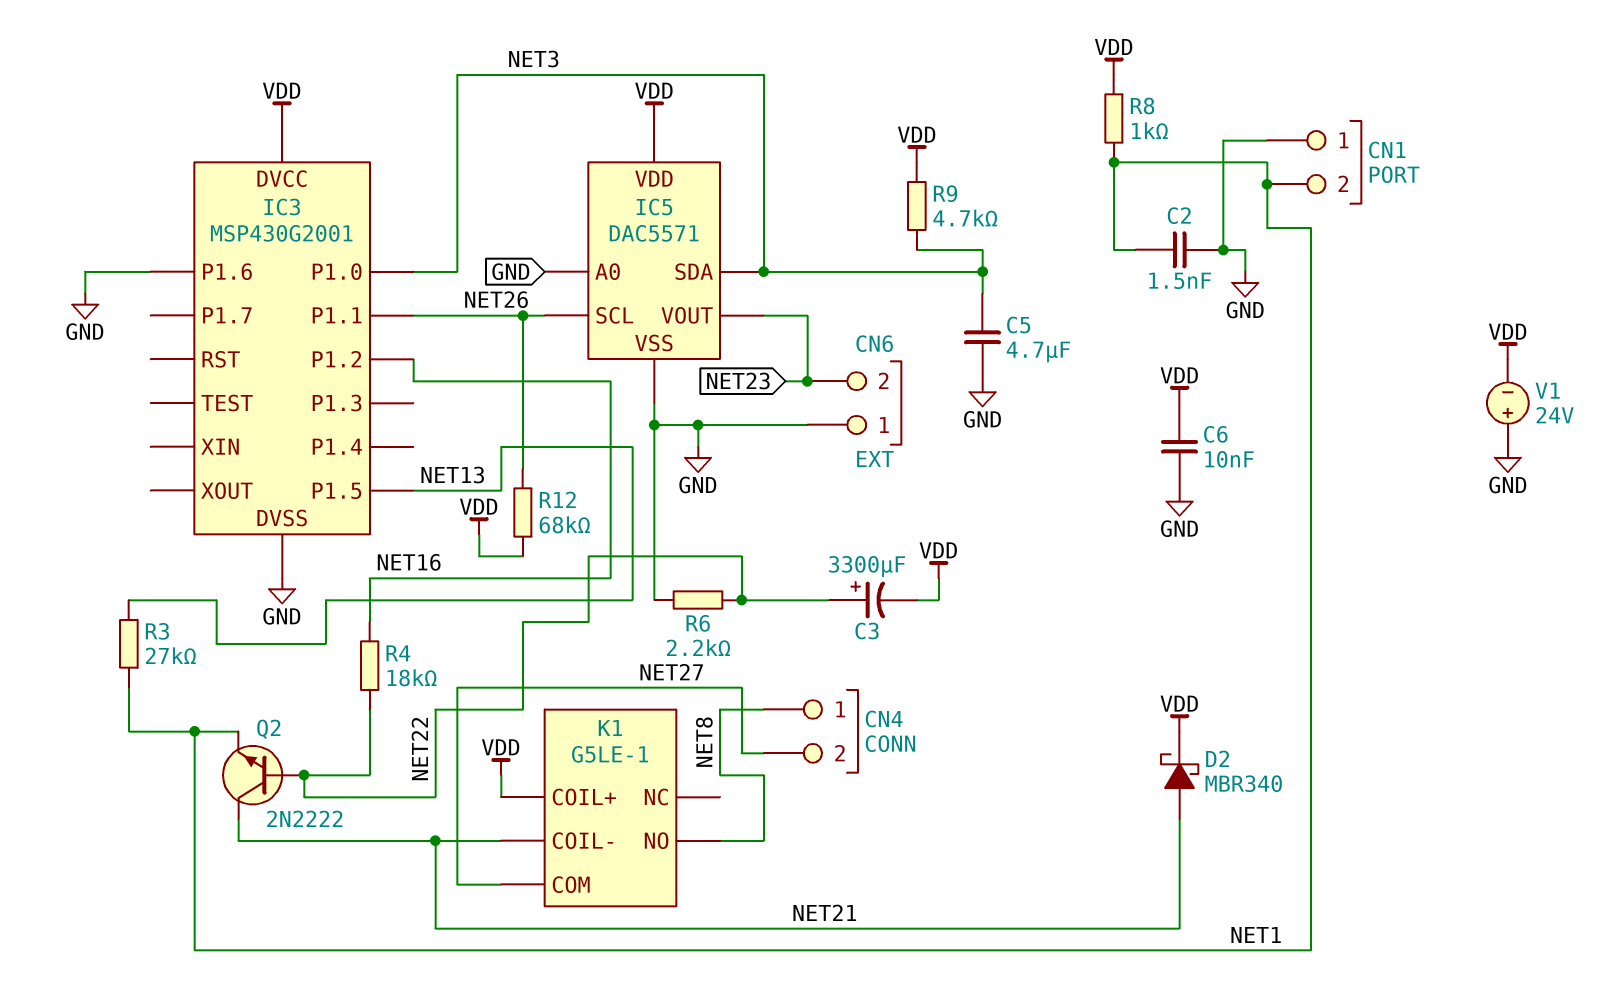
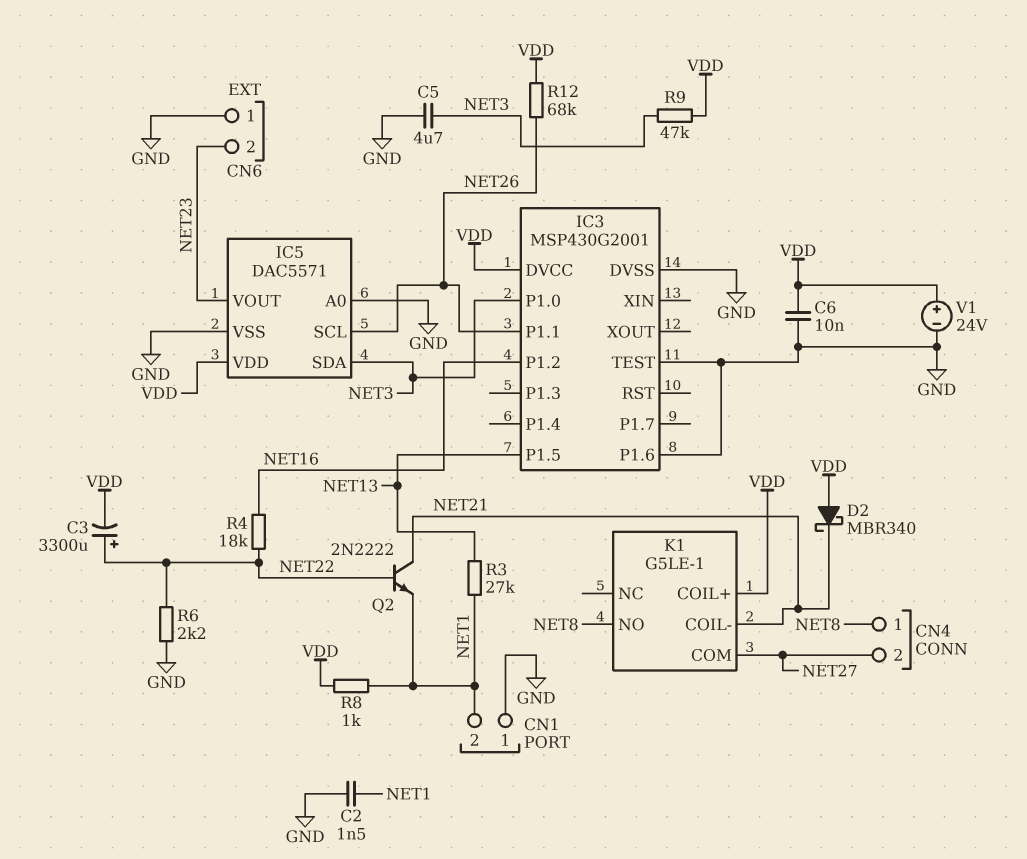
D2: schottky MBR340 (A NET21, K VDD) -> schottky MBR340 (A VDD, K NET21)
IC3 pin TEST: none -> GND
R9: 4.7k (NET3, VDD) -> 47k (NET3, VDD)
V1: 24V (plus GND, minus VDD) -> 24V (plus VDD, minus GND)

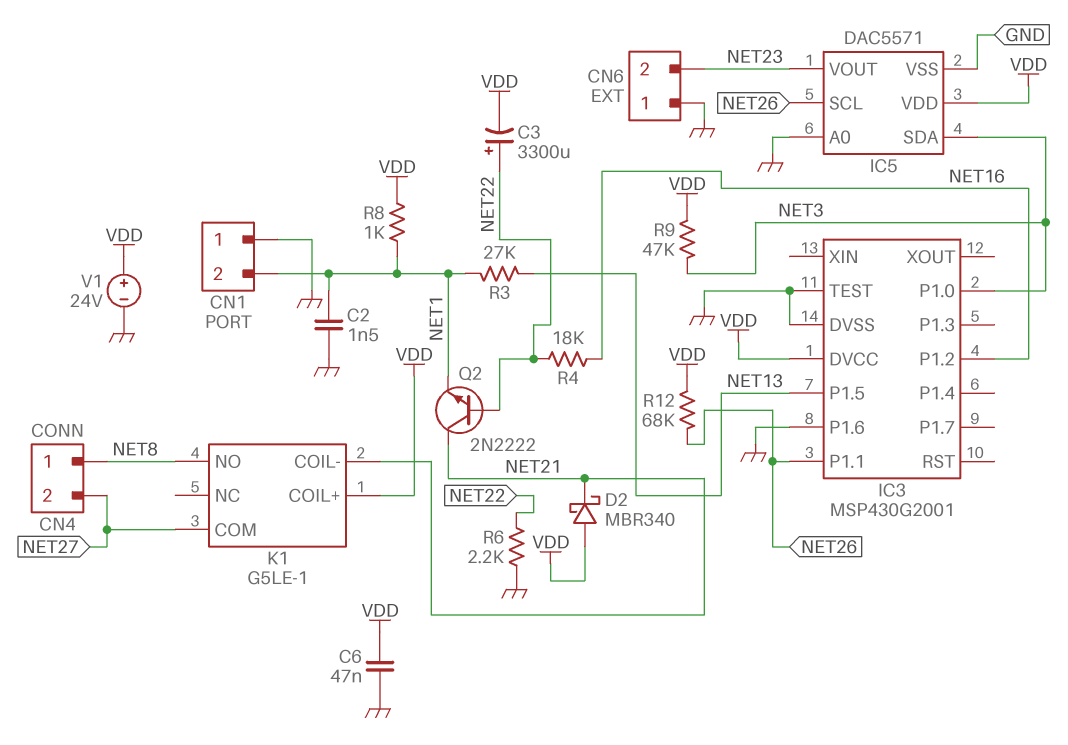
C5: 4.7uF (GND, NET3) -> none
C6: 10nF (GND, VDD) -> 47nF (GND, VDD)

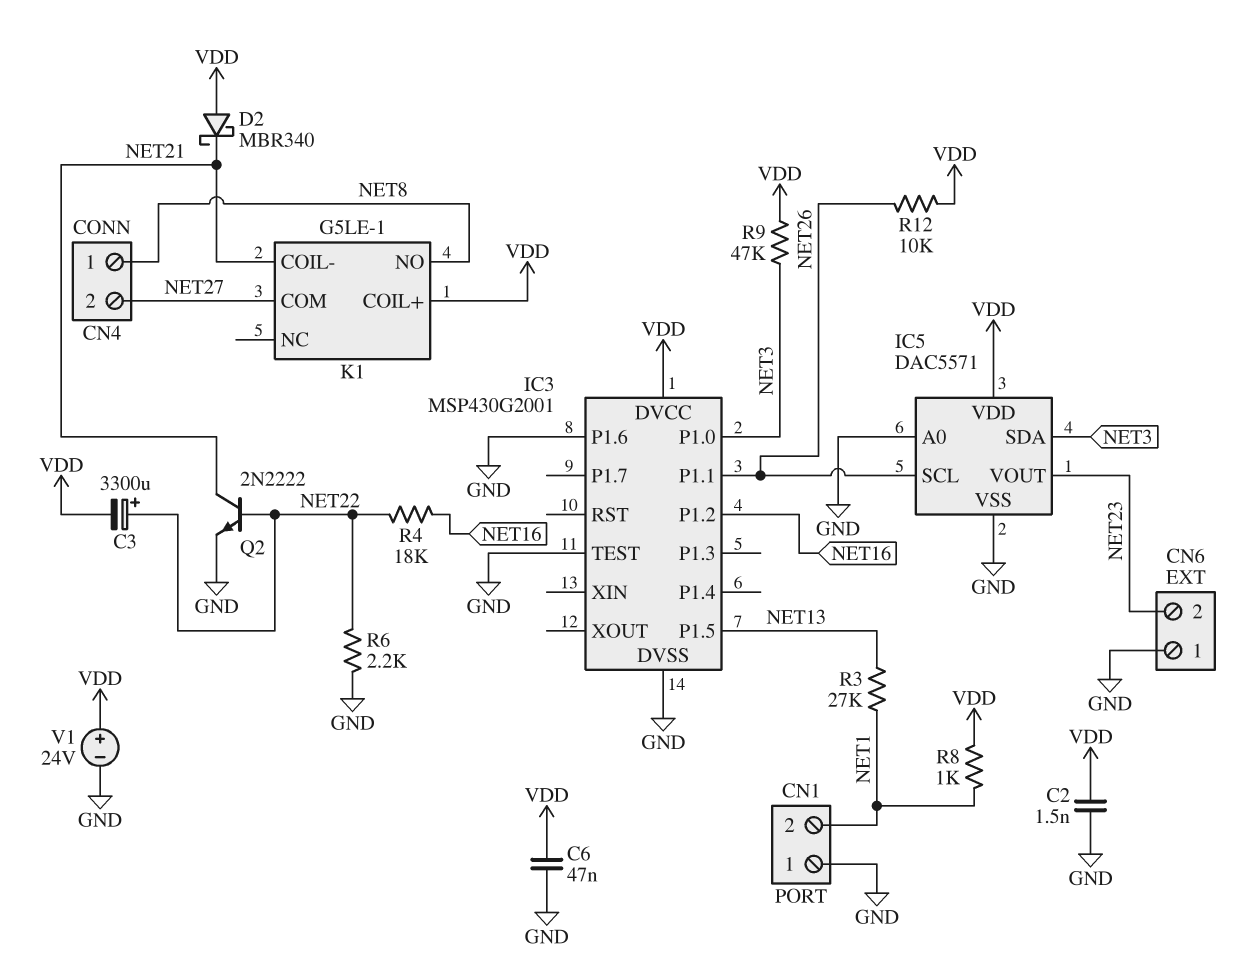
C2: 1.5nF (GND, NET1) -> 1.5nF (GND, VDD)
Q2: NPN 2N2222 (B NET22, C NET21, E NET1) -> NPN 2N2222 (B NET22, C NET21, E GND)
R12: 68k (NET26, VDD) -> 10k (NET26, VDD)

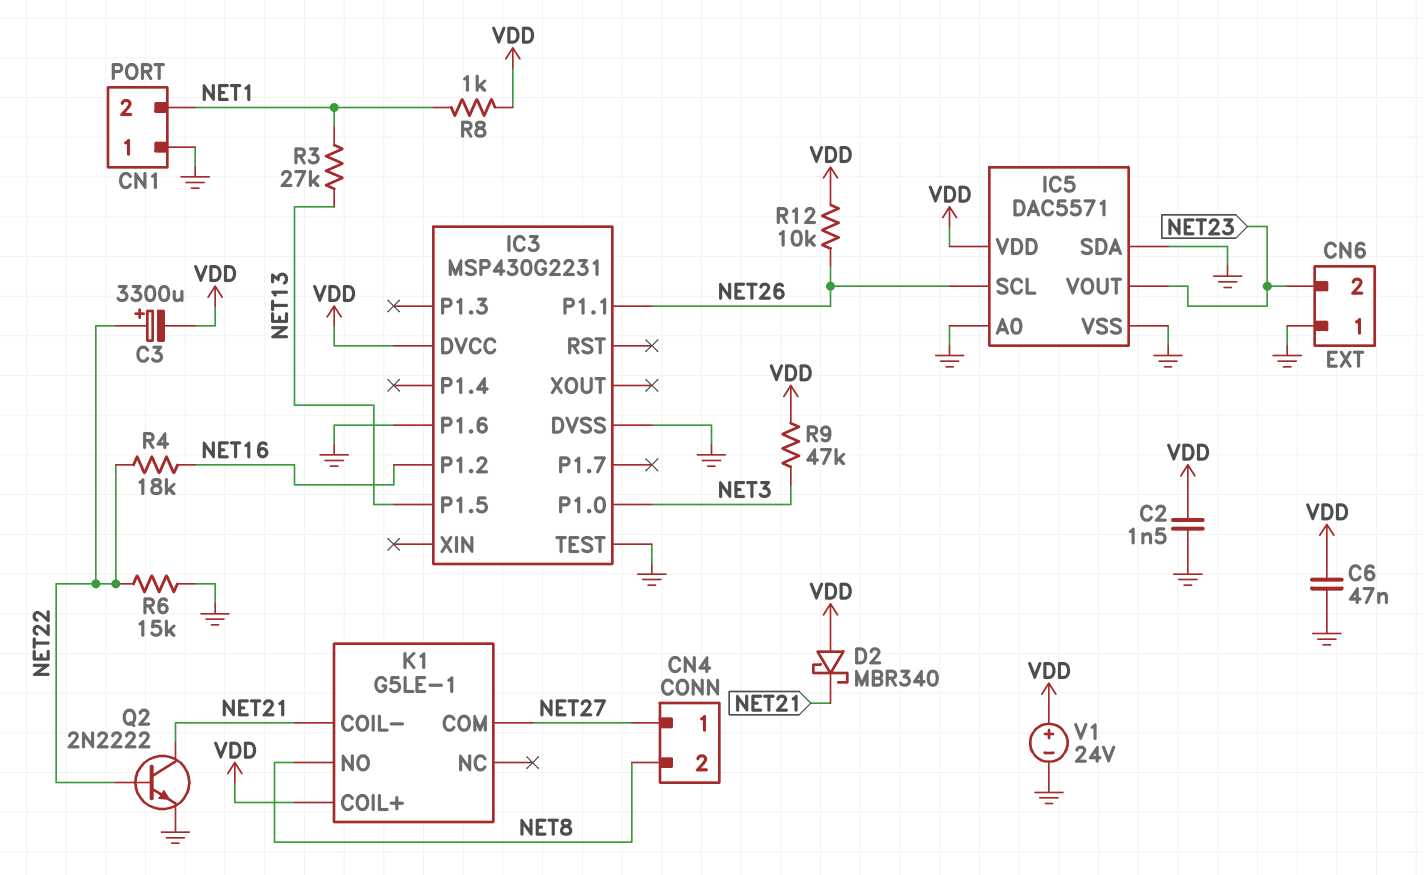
CN4 pin 1: NET8 -> NET27
CN4 pin 2: NET27 -> NET8
IC3: MSP430G2001 -> MSP430G2231
IC5 pin SDA: NET3 -> GND
R6: 2.2k (GND, NET22) -> 15k (GND, NET22)

